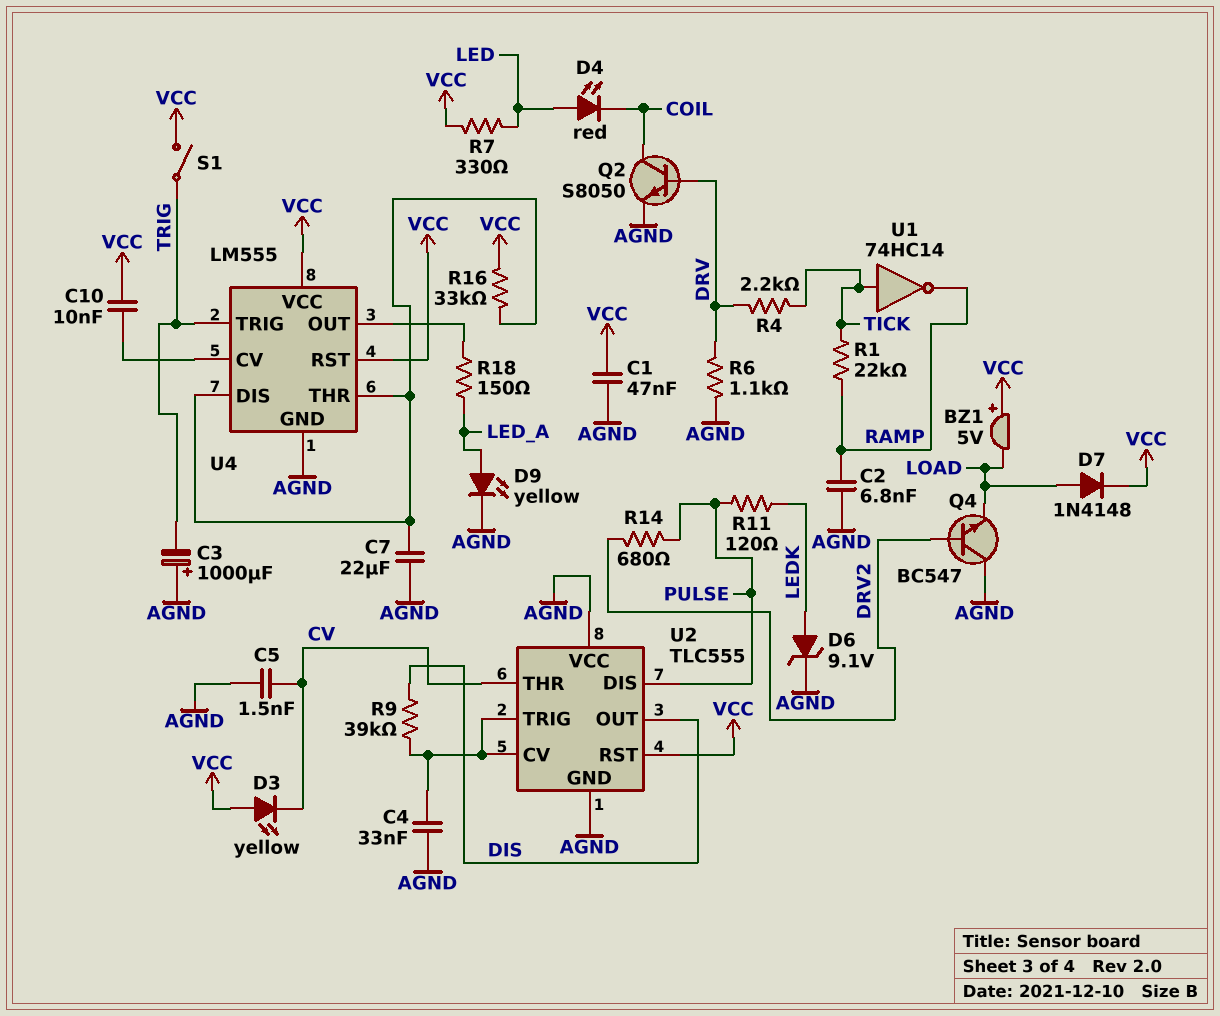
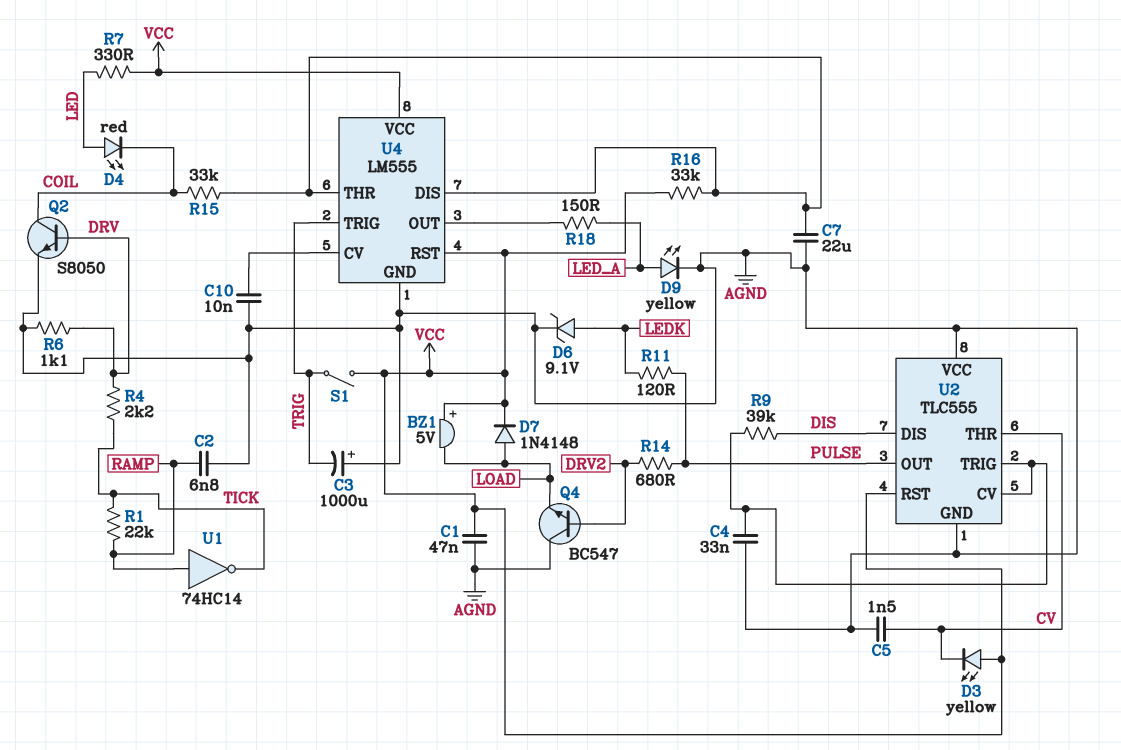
C10: 10nF (U4/CV, VCC) -> 10nF (AGND, U4/CV)
R15: none -> 33k (COIL, U4/DIS)
U1: NOT 74HC14 (in TICK, out RAMP) -> NOT 74HC14 (in RAMP, out TICK)
U2 pin DIS: PULSE -> DIS
U2 pin OUT: DIS -> PULSE

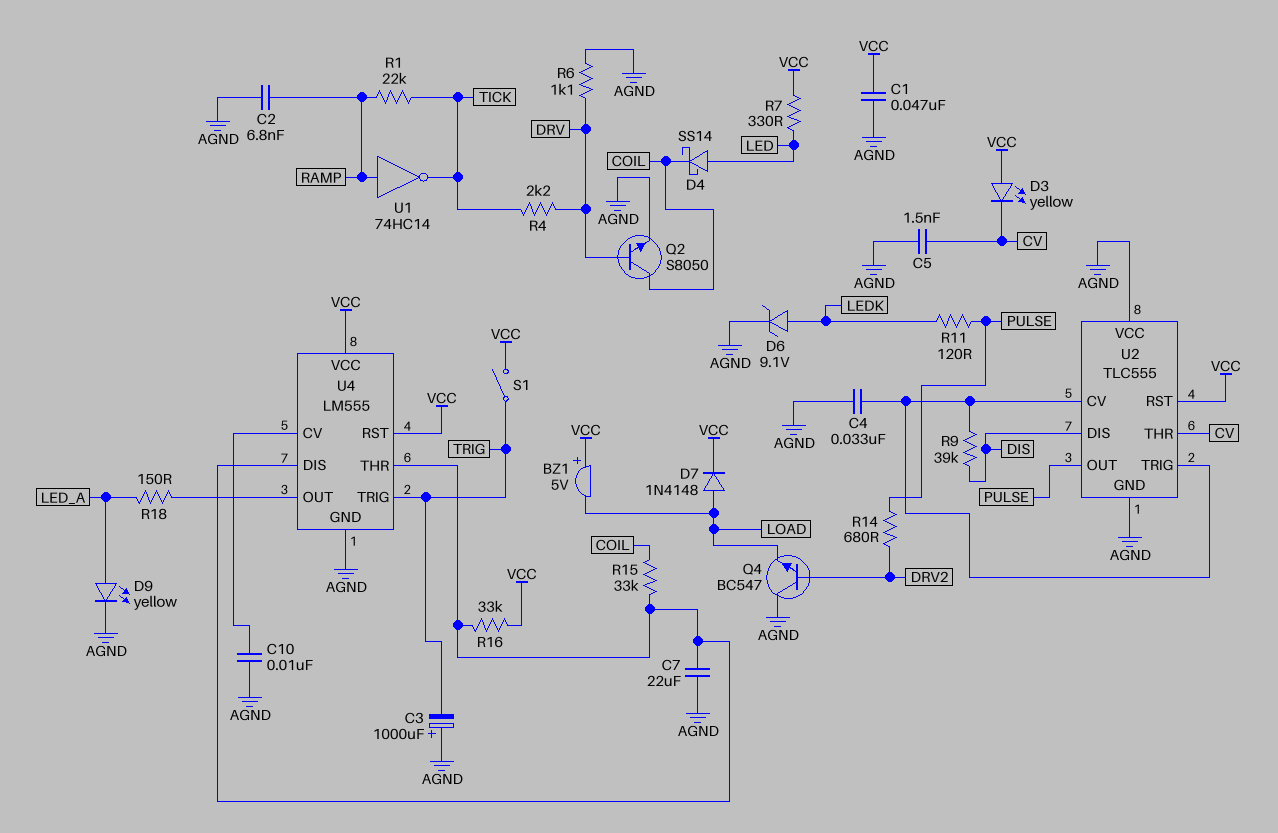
D4: LED red (A LED, K COIL) -> schottky SS14 (A LED, K COIL)

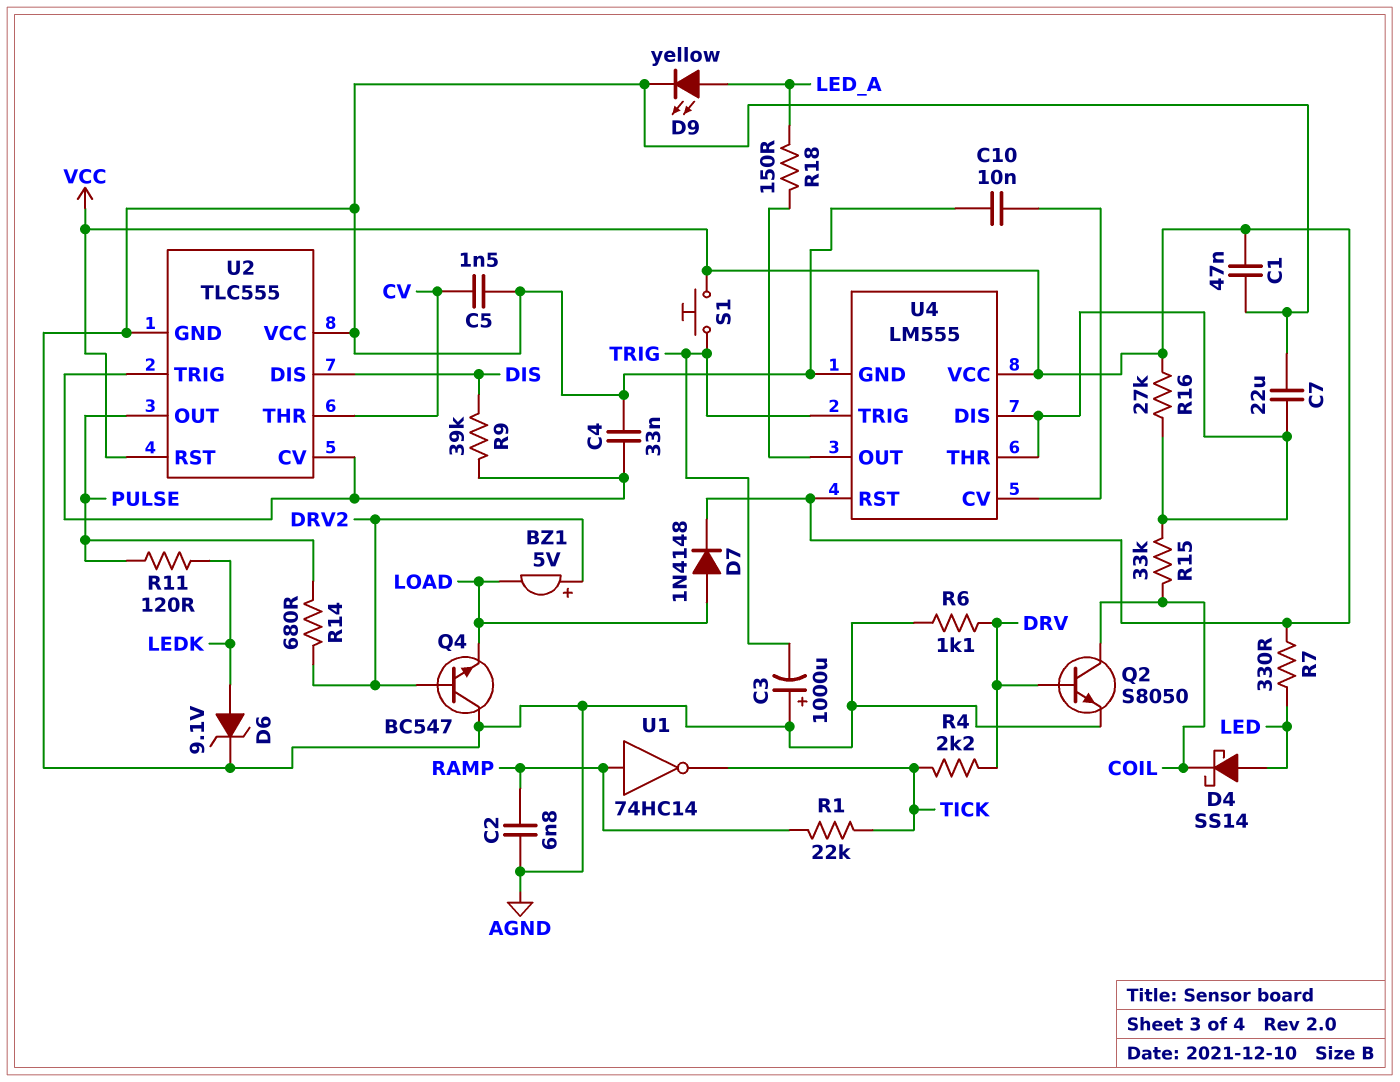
BZ1: buzzer 5V (plus VCC, minus LOAD) -> buzzer 5V (plus DRV2, minus LOAD)
D3: LED yellow (A VCC, K CV) -> none
R16: 33k (U4/DIS, VCC) -> 27k (U4/DIS, VCC)
S1: switch (TRIG, VCC) -> button (TRIG, VCC)

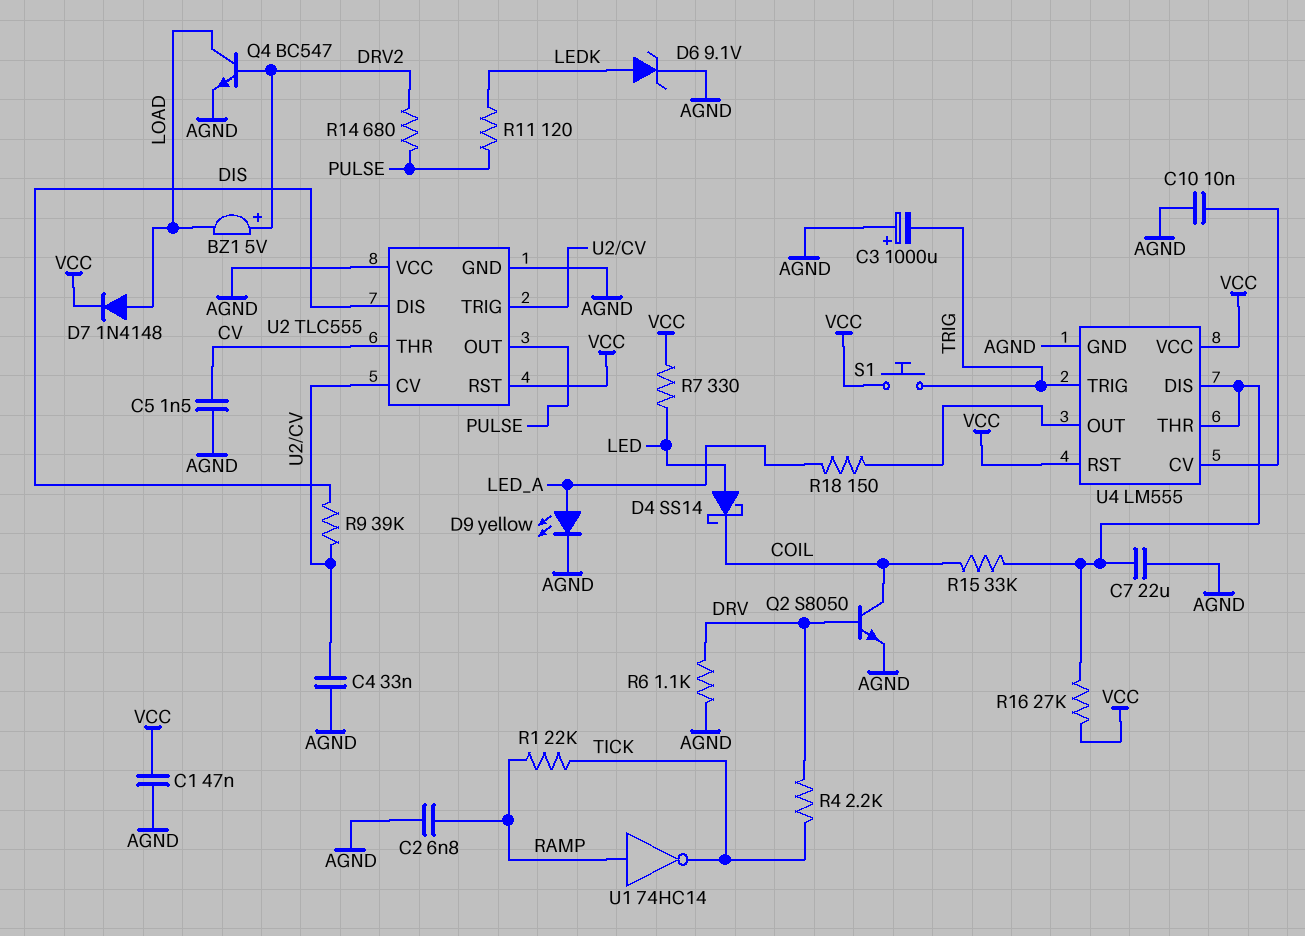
Q4: NPN BC547 (B DRV2, C AGND, E LOAD) -> NPN BC547 (B DRV2, C LOAD, E AGND)

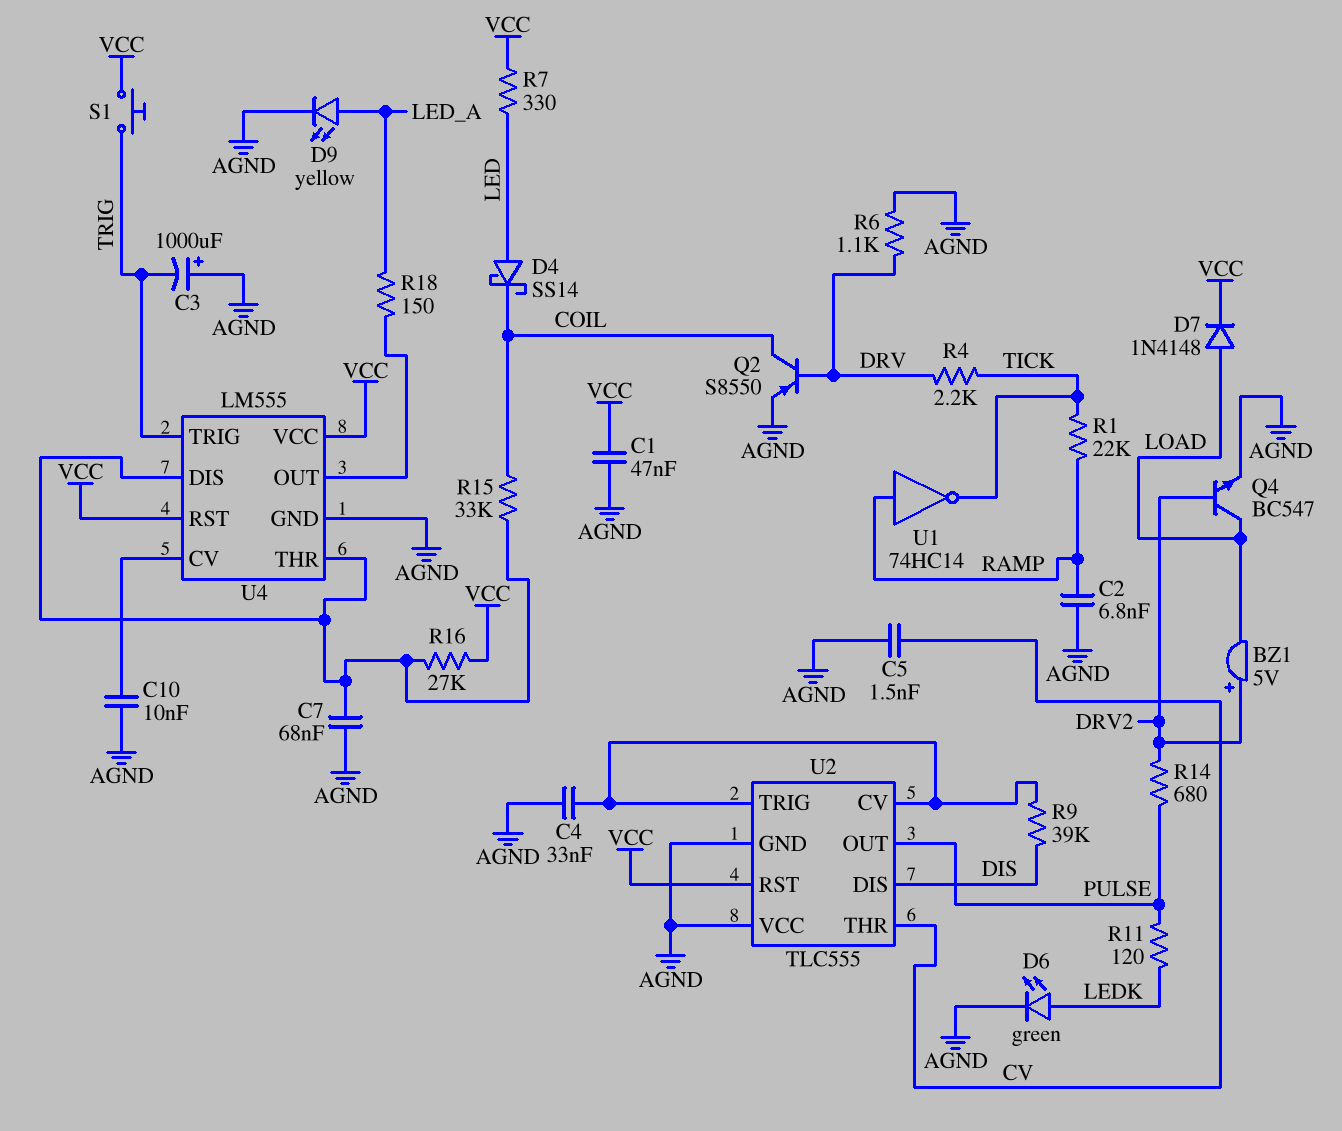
C7: 22uF (AGND, U4/DIS) -> 68nF (AGND, U4/DIS)
D6: zener 9.1V (A LEDK, K AGND) -> LED green (A LEDK, K AGND)
Q2: NPN S8050 (B DRV, C COIL, E AGND) -> PNP S8550 (B DRV, C COIL, E AGND)

